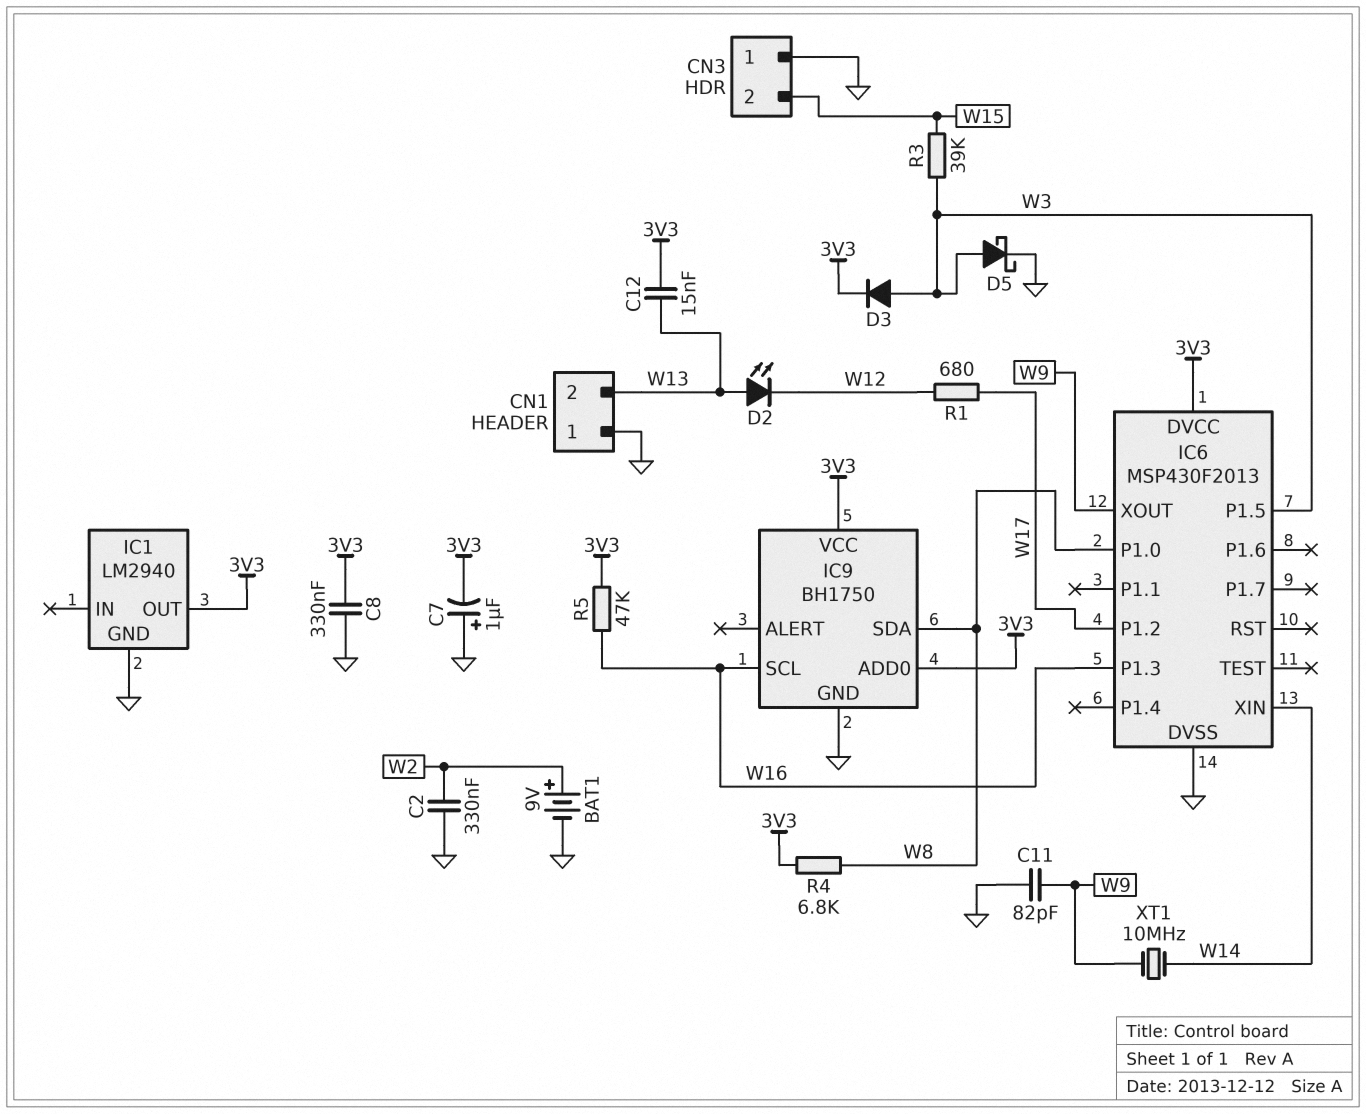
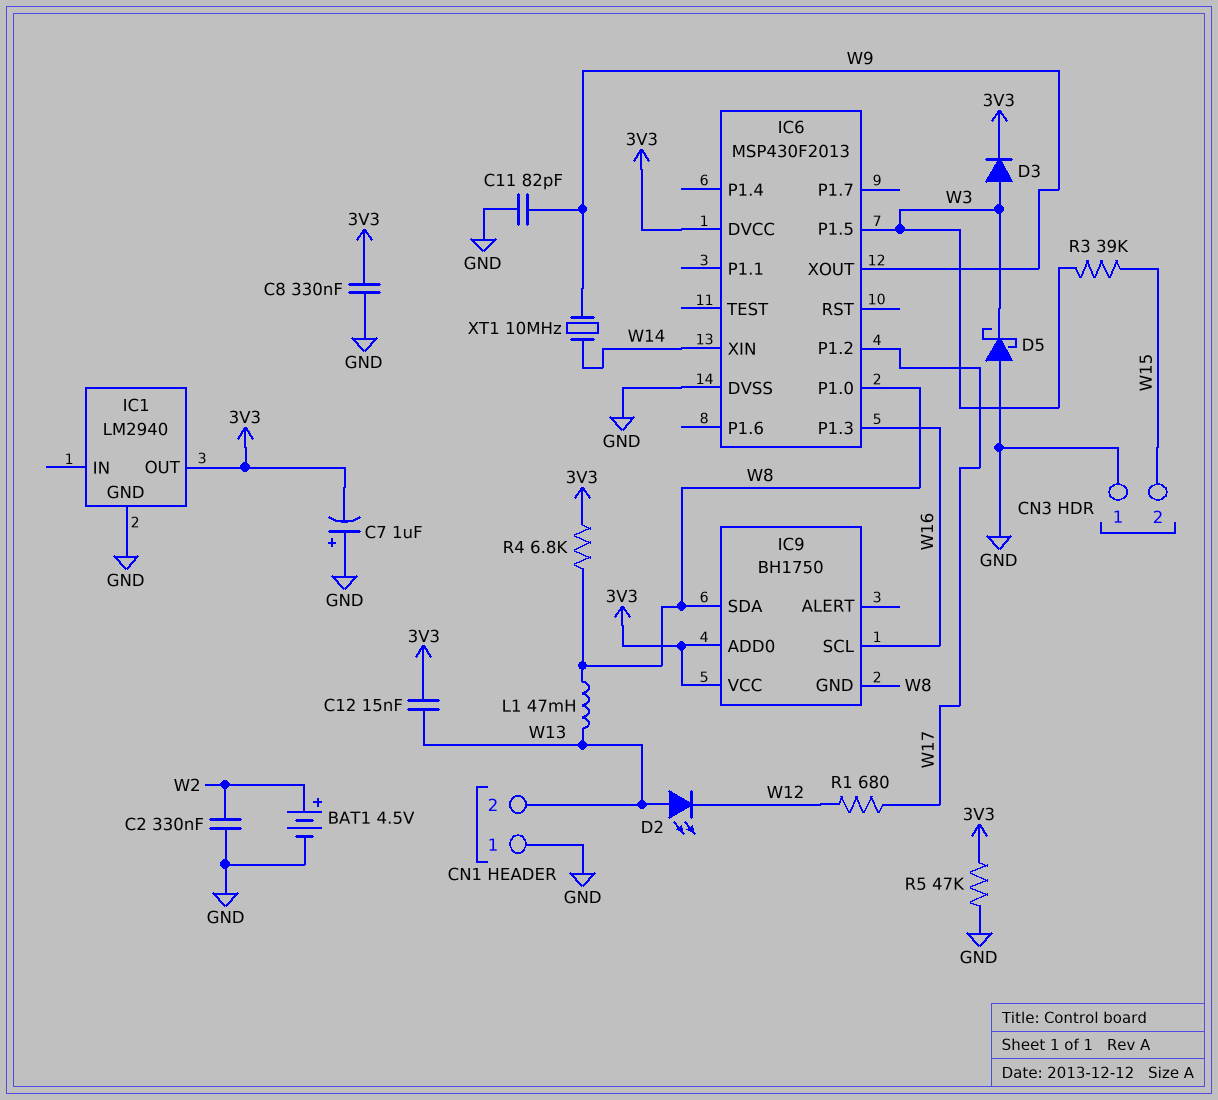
BAT1: 9V (plus W2, minus GND) -> 4.5V (plus W2, minus GND)
D5: schottky (A W3, K GND) -> schottky (A GND, K W3)
IC9 pin GND: GND -> W8
L1: none -> 47mH (W8, W13)
R5: 47k (3V3, W16) -> 47k (3V3, GND)

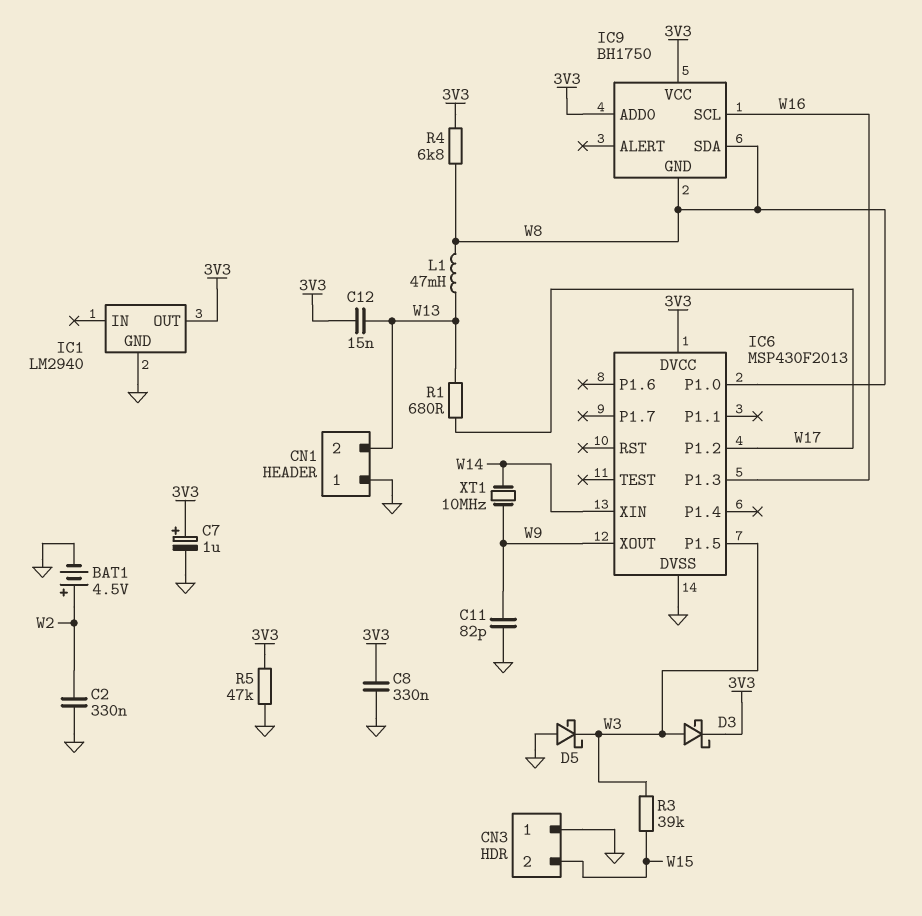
C7: 1uF (plus GND, minus 3V3) -> 1uF (plus 3V3, minus GND)
D2: LED (A W13, K W12) -> none
D3: diode (A W3, K 3V3) -> schottky (A W3, K 3V3)
R1: 680 (W12, W17) -> 680 (W13, W17)

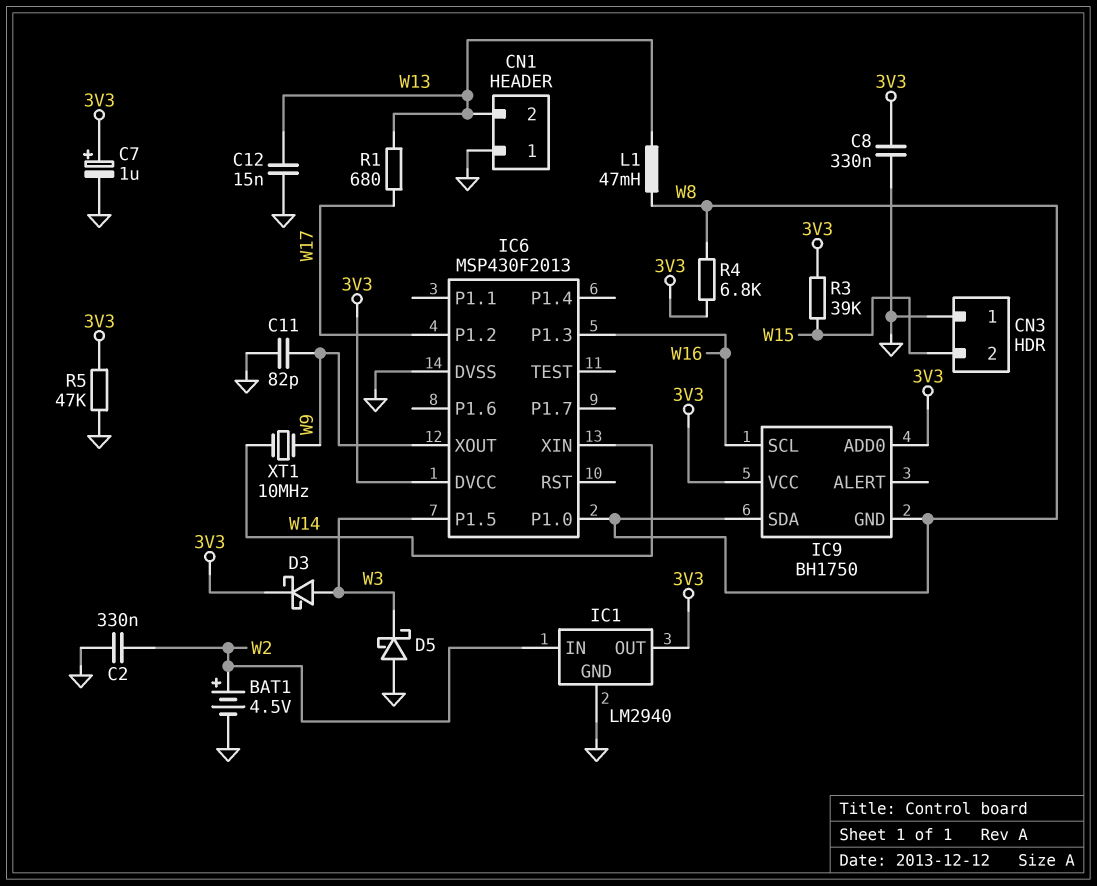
C12: 15nF (3V3, W13) -> 15nF (GND, W13)
IC1 pin IN: none -> W2
R3: 39k (W3, W15) -> 39k (3V3, W15)

